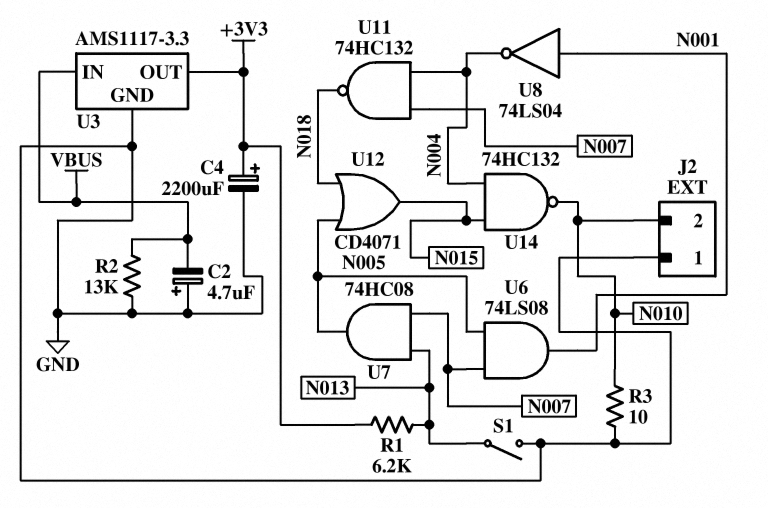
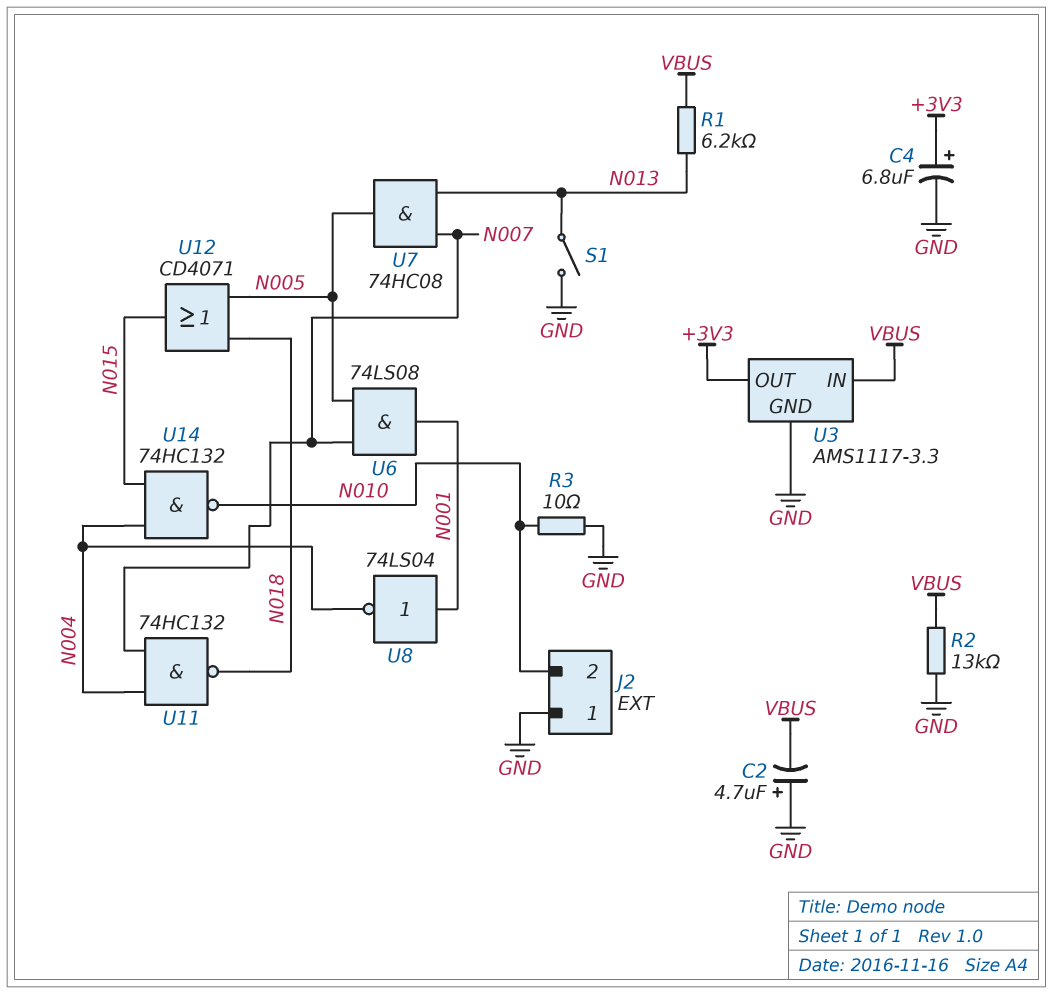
C4: 2200uF (plus +3V3, minus GND) -> 6.8uF (plus +3V3, minus GND)
R1: 6.2k (+3V3, N013) -> 6.2k (N013, VBUS)

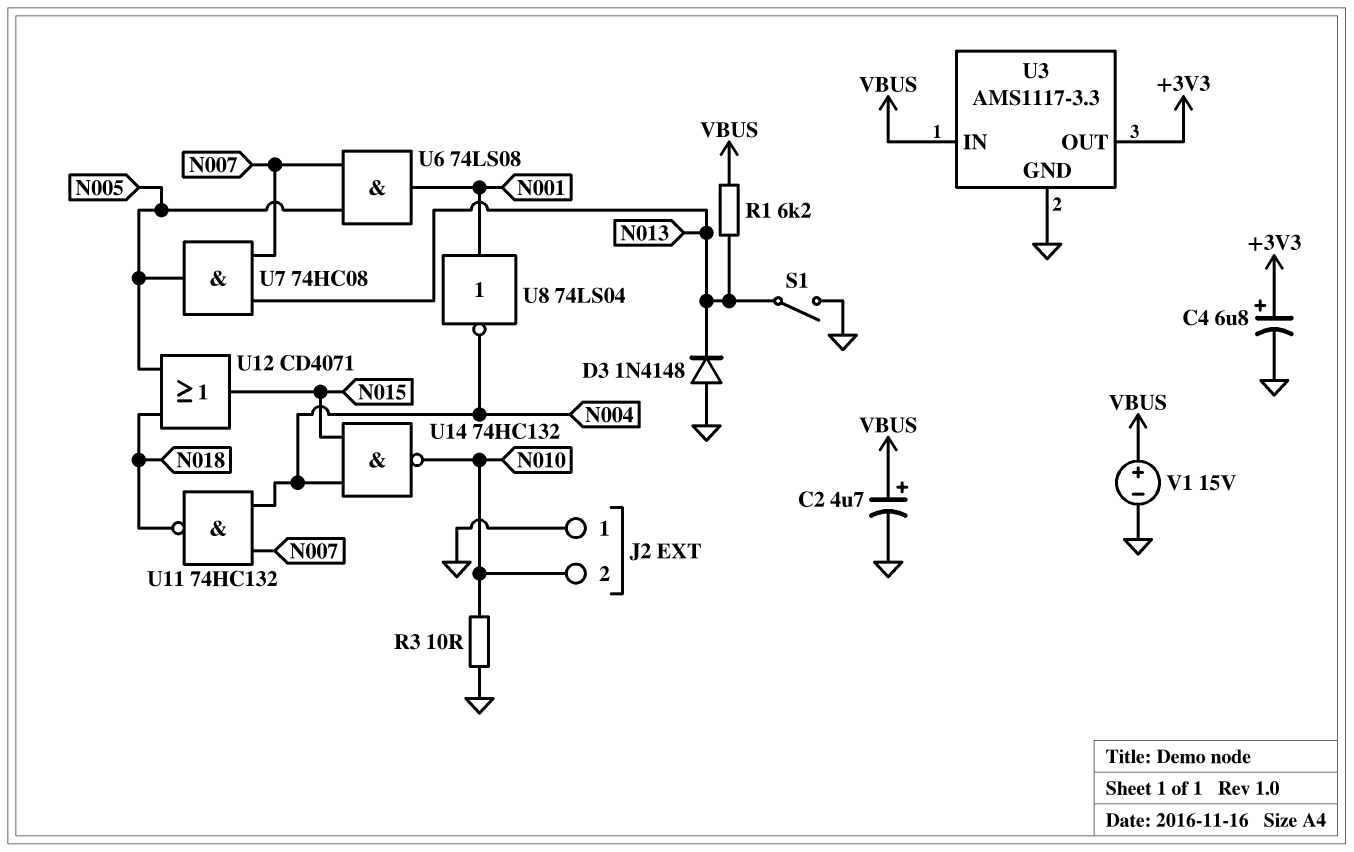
C2: 4.7uF (plus GND, minus VBUS) -> 4.7uF (plus VBUS, minus GND)
D3: none -> diode 1N4148 (A GND, K N013)
R2: 13k (GND, VBUS) -> none
V1: none -> 15V (plus VBUS, minus GND)

